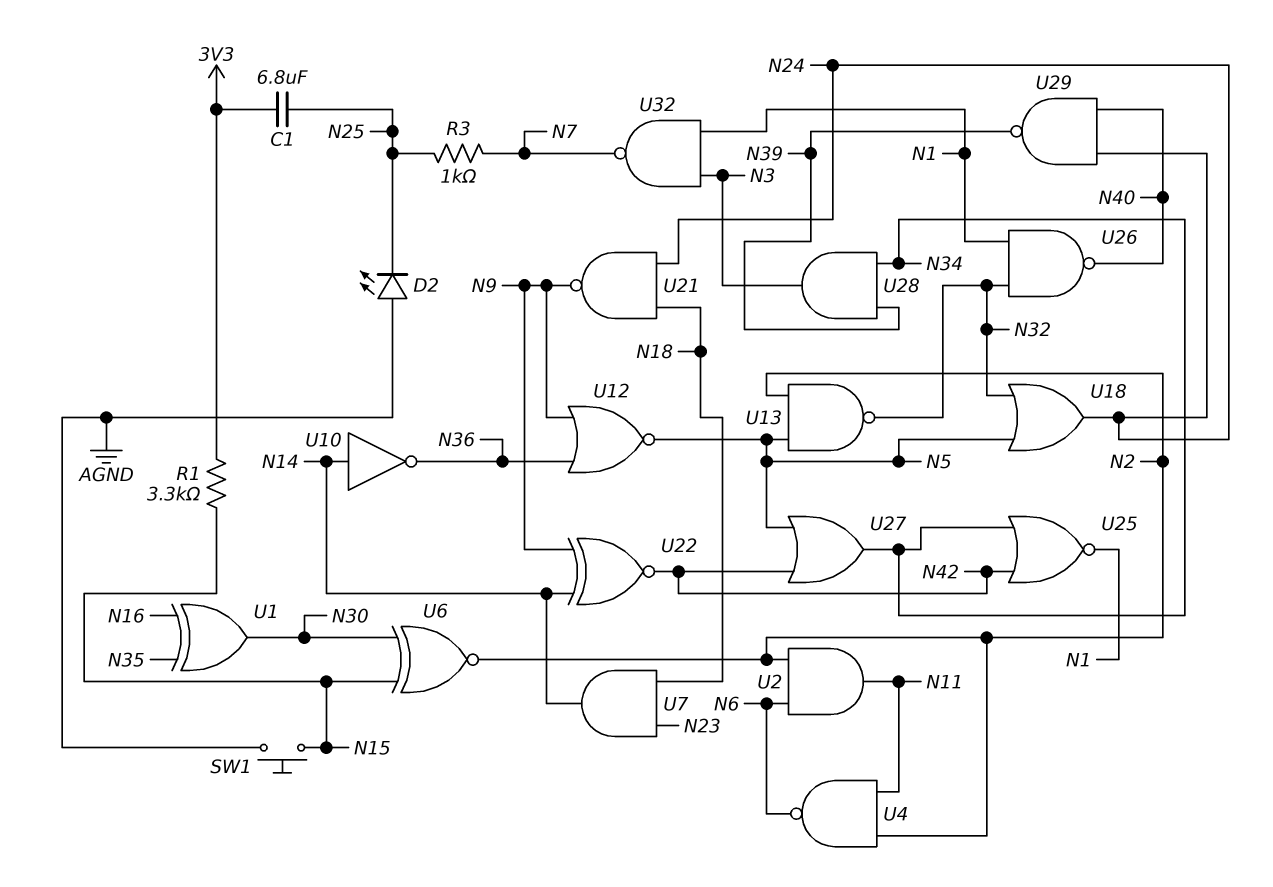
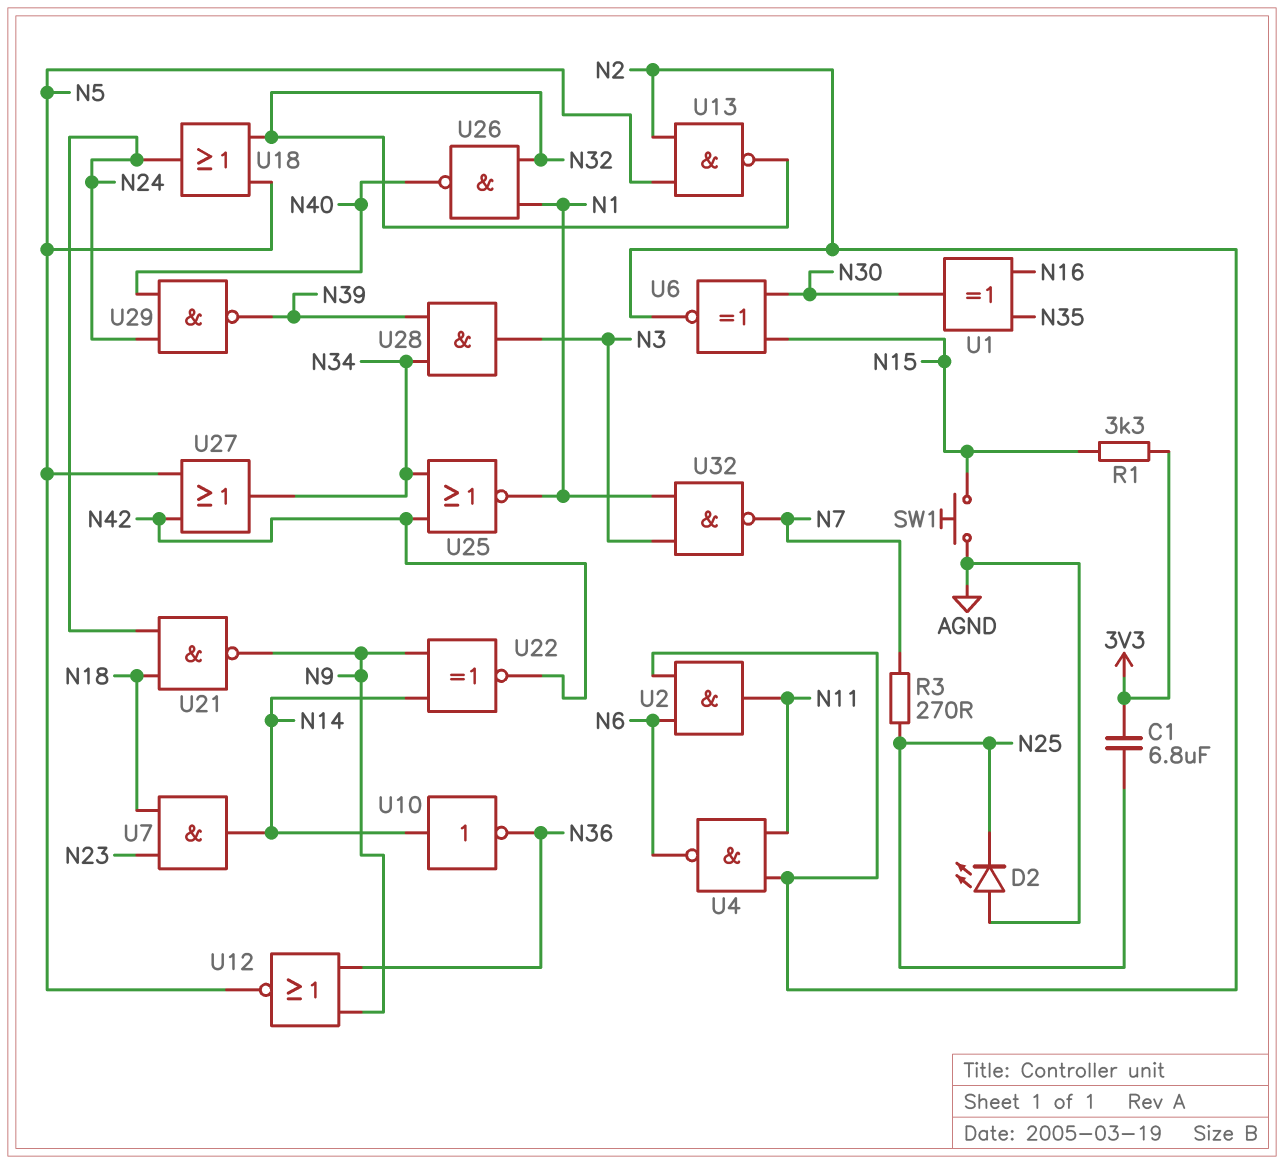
R3: 1k (N7, N25) -> 270 (N7, N25)

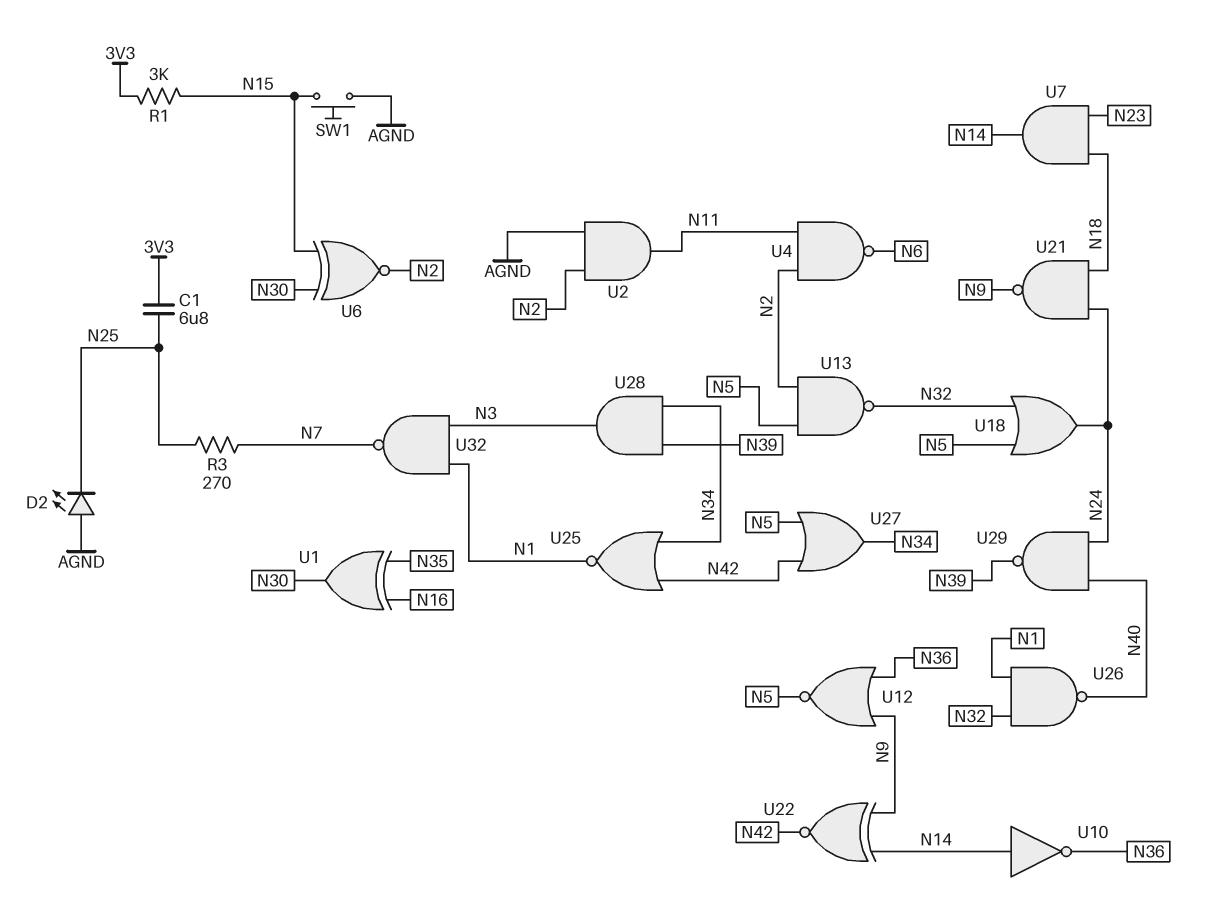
R1: 3.3k (3V3, N15) -> 3k (3V3, N15)
U2: AND (in N2, in N6, out N11) -> AND (in AGND, in N2, out N11)

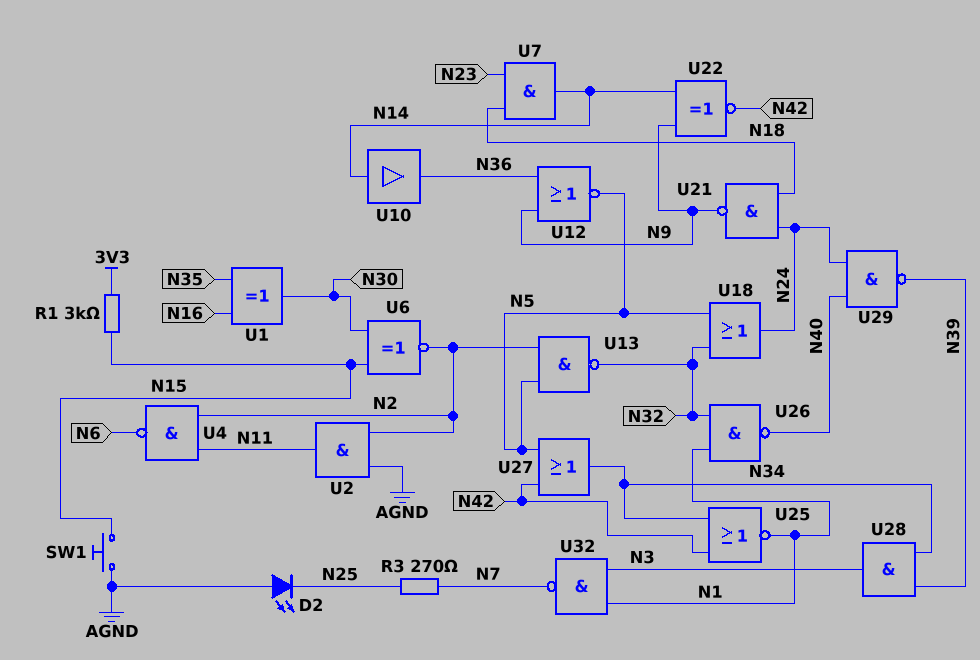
C1: 6.8uF (3V3, N25) -> none
U10: NOT (in N14, out N36) -> buffer (in N14, out N36)

